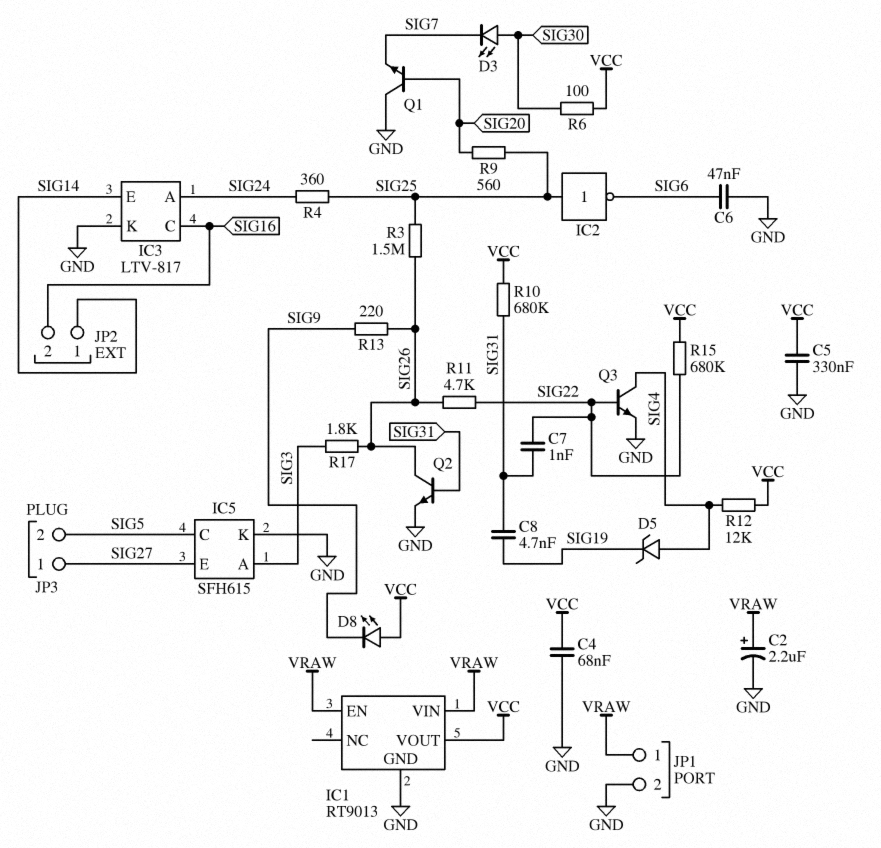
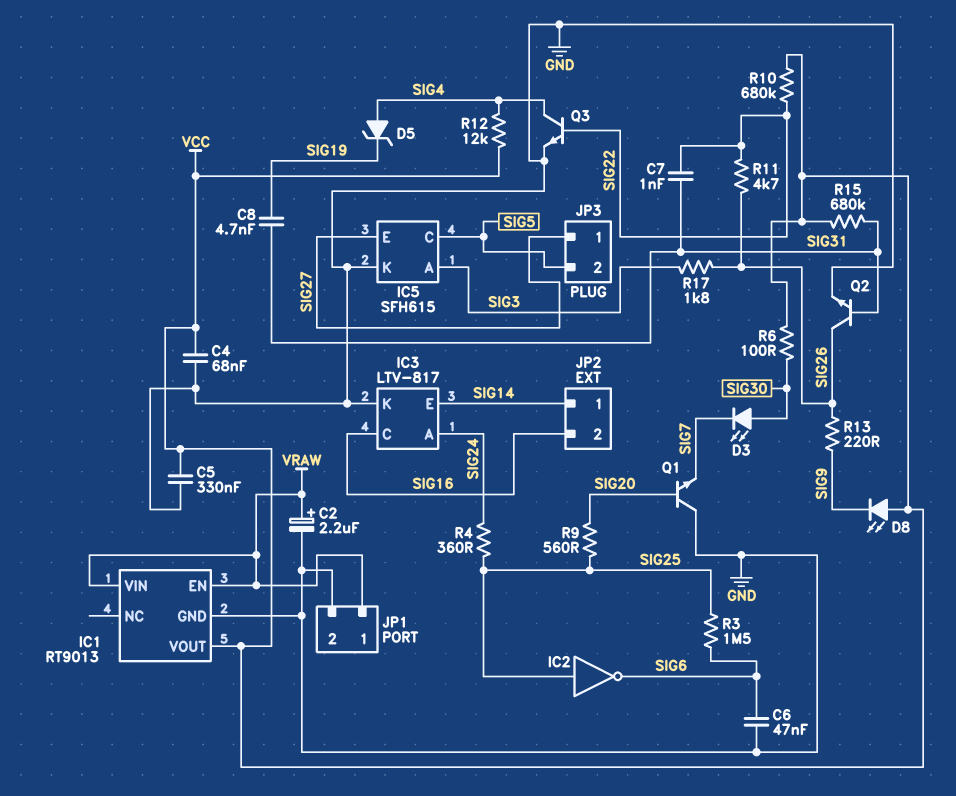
R3: 1.5M (SIG25, SIG26) -> 1.5M (SIG6, SIG25)
R10: 680k (SIG31, VCC) -> 680k (SIG22, VCC)
R15: 680k (SIG22, VCC) -> 680k (SIG31, VCC)

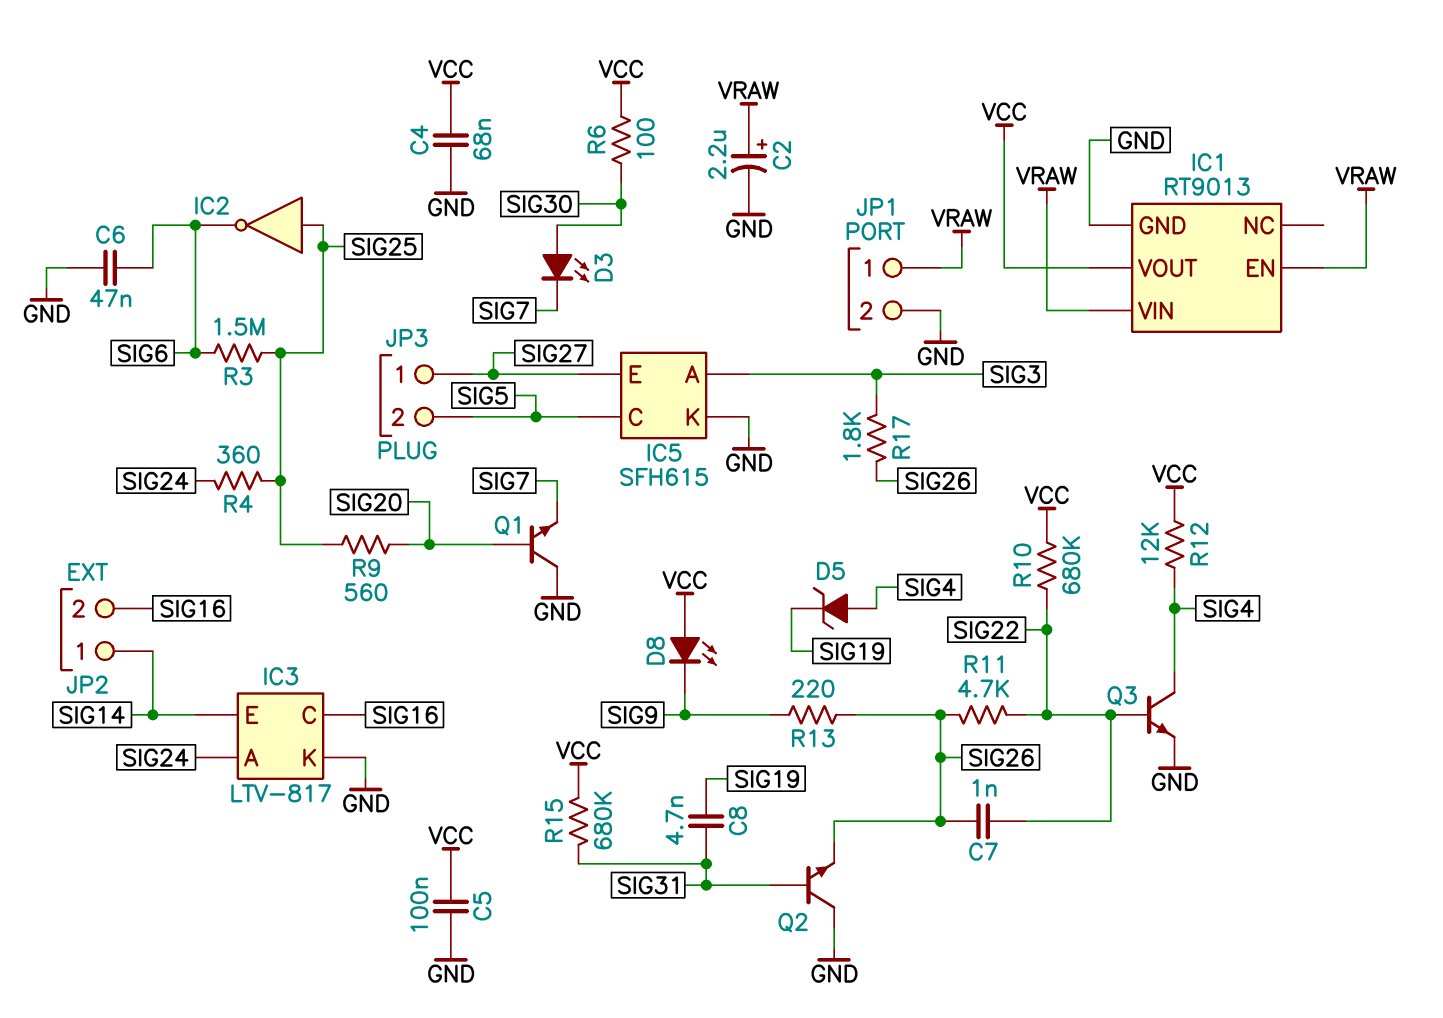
C5: 330nF (GND, VCC) -> 100nF (GND, VCC)
C7: 1nF (SIG22, SIG31) -> 1nF (SIG22, SIG26)
Q2: NPN (B SIG31, C SIG26, E GND) -> NPN (B SIG31, C GND, E SIG26)

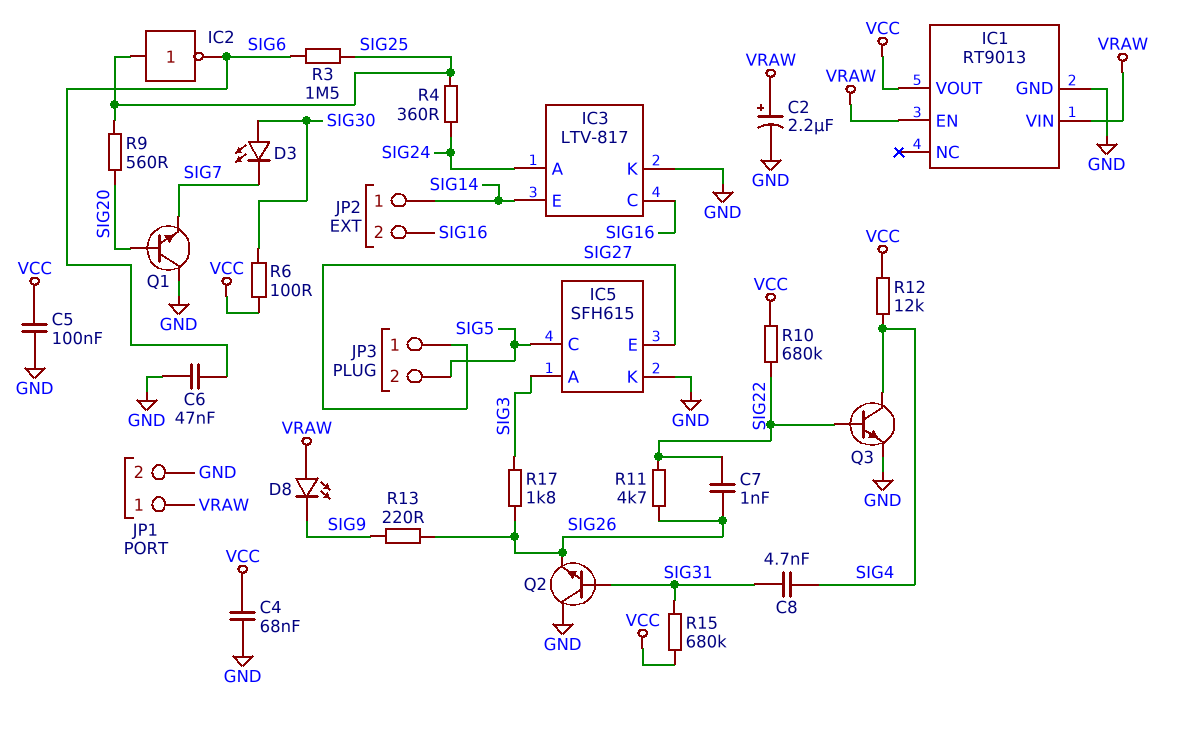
C8: 4.7nF (SIG19, SIG31) -> 4.7nF (SIG4, SIG31)
D5: zener (A SIG4, K SIG19) -> none
D8: LED (A VCC, K SIG9) -> LED (A VRAW, K SIG9)

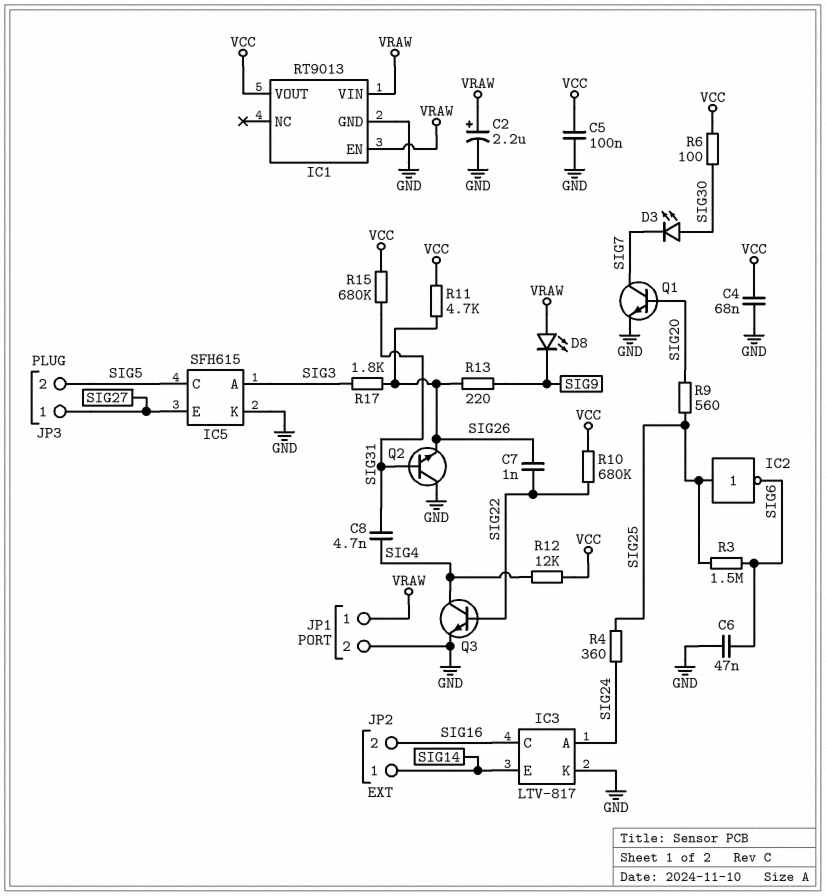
Q1: NPN (B SIG20, C GND, E SIG7) -> NPN (B SIG20, C SIG7, E GND)
R11: 4.7k (SIG22, SIG26) -> 4.7k (SIG26, VCC)

